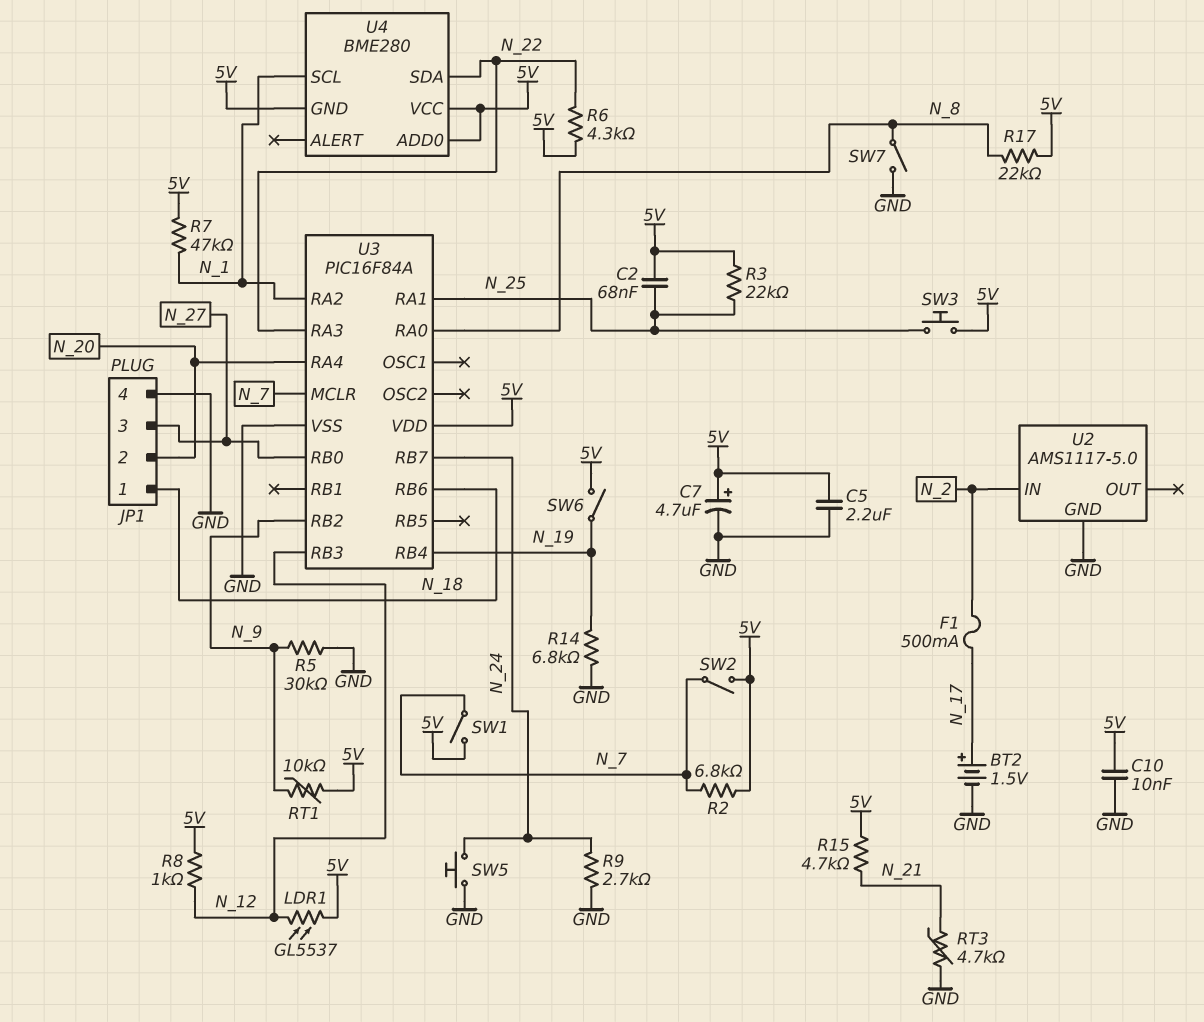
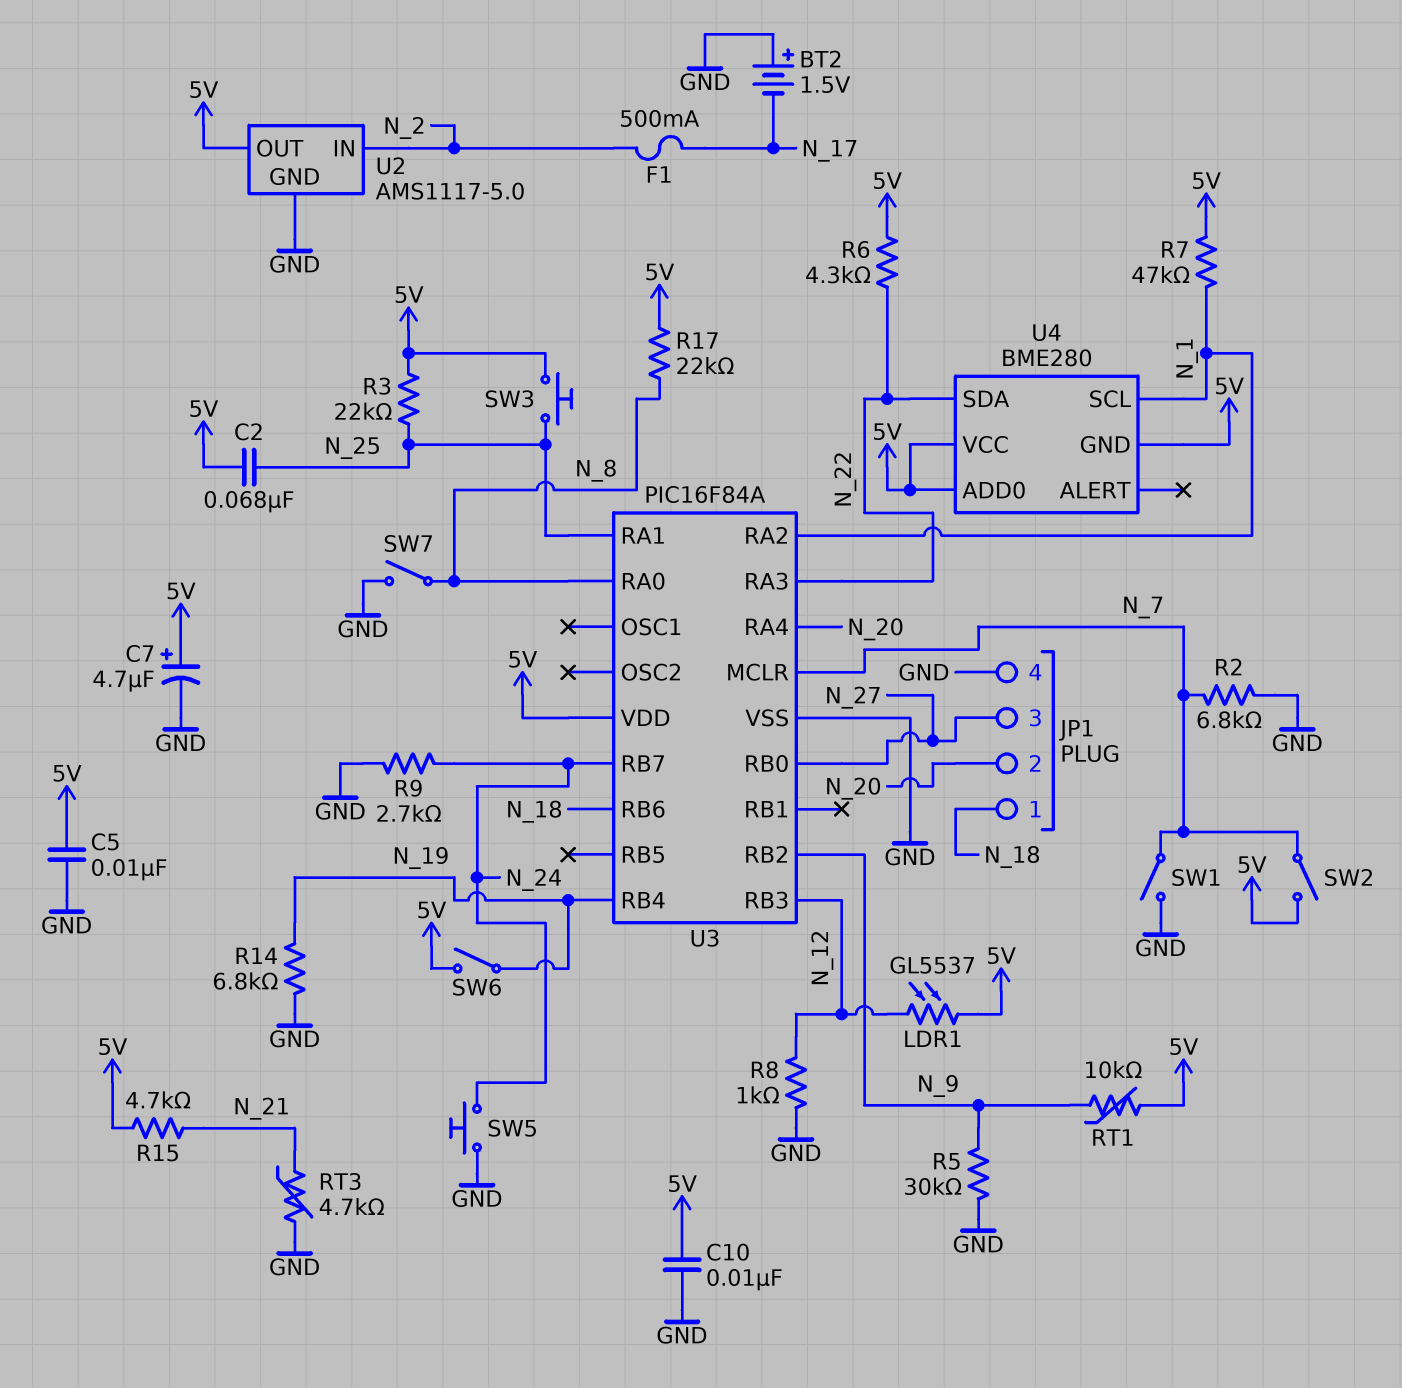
BT2: 1.5V (plus N_17, minus GND) -> 1.5V (plus GND, minus N_17)
C5: 2.2uF (5V, GND) -> 10nF (5V, GND)
R2: 6.8k (5V, N_7) -> 6.8k (GND, N_7)
R8: 1k (5V, N_12) -> 1k (GND, N_12)
SW1: switch (5V, N_7) -> switch (GND, N_7)
U2 pin OUT: none -> 5V

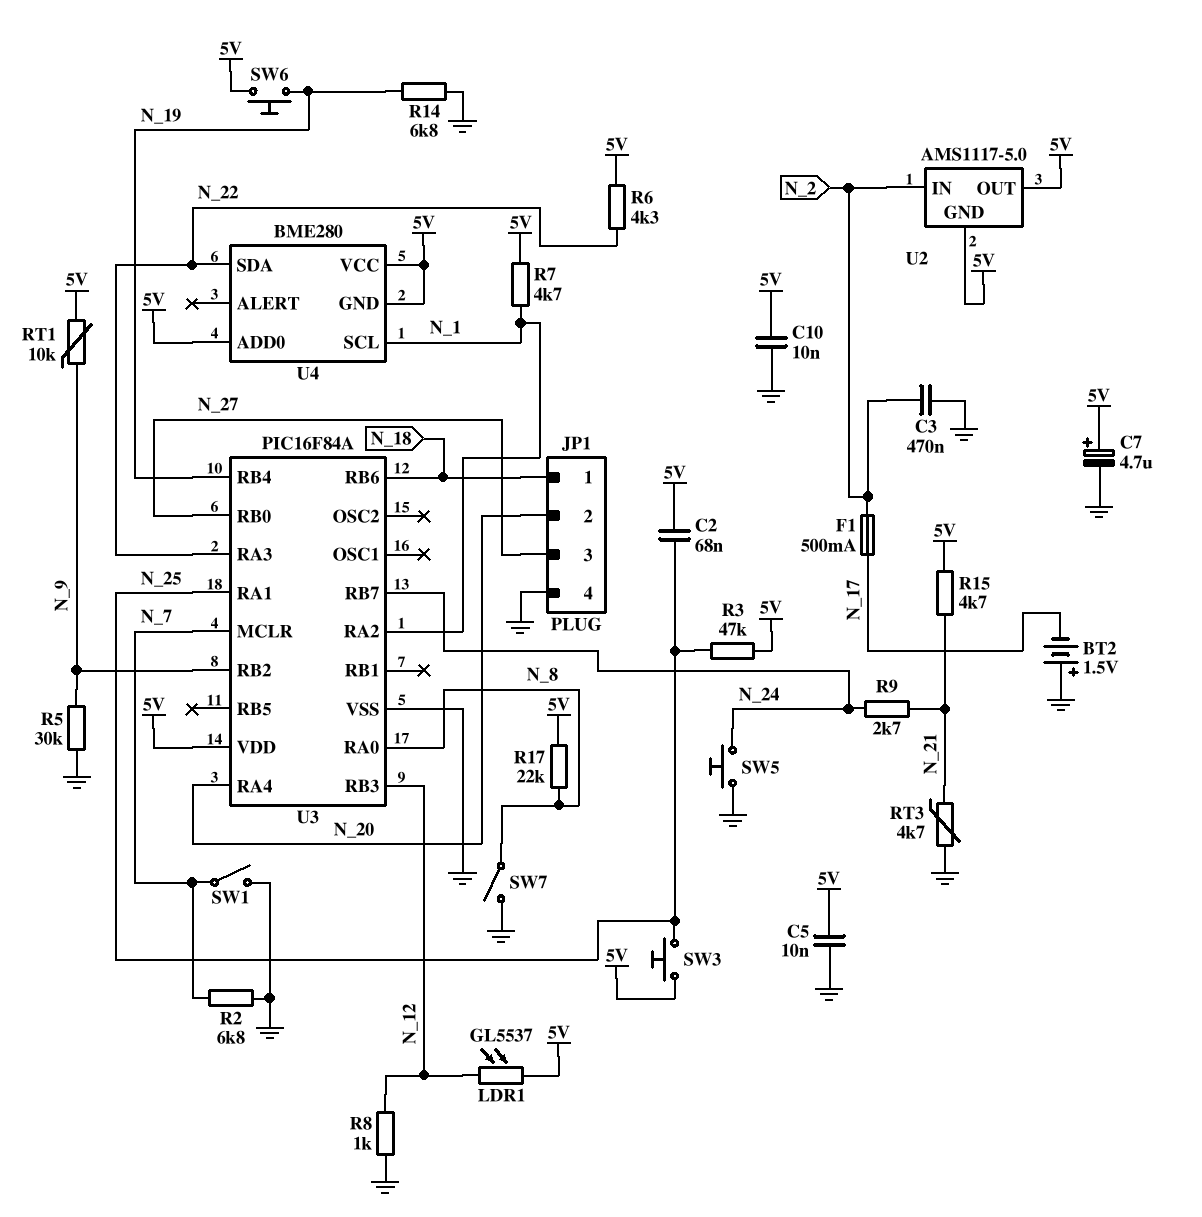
C3: none -> 470nF (GND, N_2)
R3: 22k (5V, N_25) -> 47k (5V, N_25)
R7: 47k (5V, N_1) -> 4.7k (5V, N_1)
R9: 2.7k (GND, N_24) -> 2.7k (N_21, N_24)
SW2: switch (5V, N_7) -> none
SW6: switch (5V, N_19) -> button (5V, N_19)
U2 pin GND: GND -> 5V

